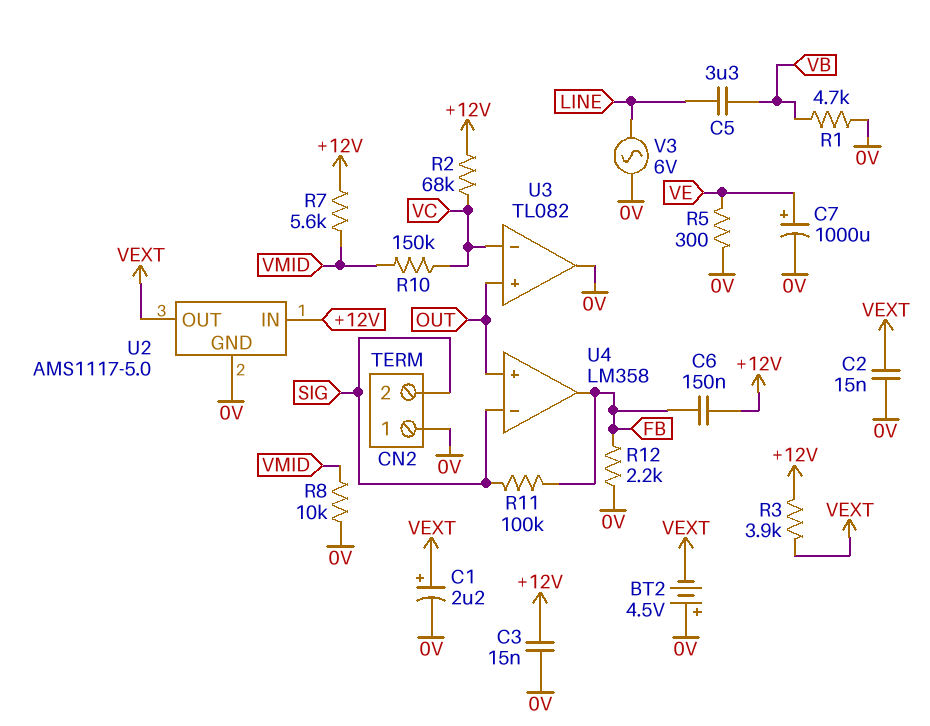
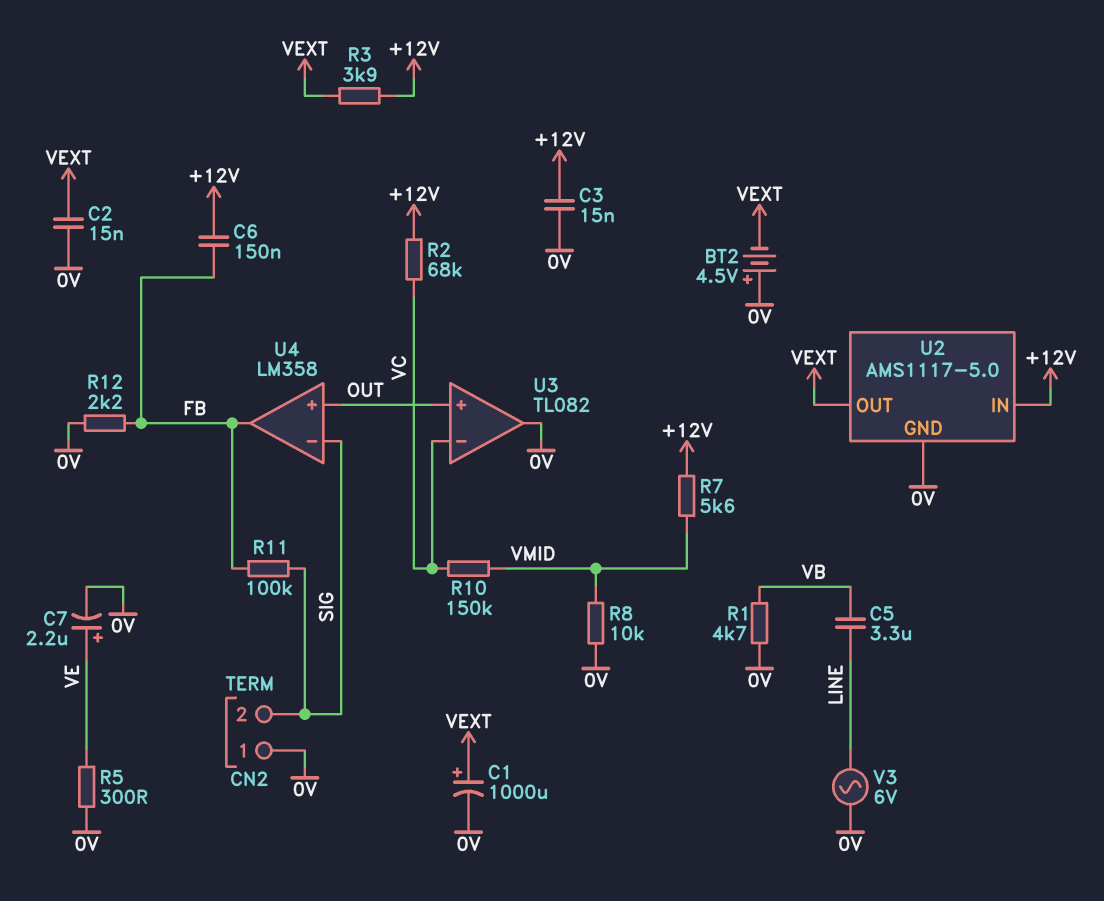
C1: 2.2uF (plus VEXT, minus 0V) -> 1000uF (plus VEXT, minus 0V)
C7: 1000uF (plus VE, minus 0V) -> 2.2uF (plus VE, minus 0V)

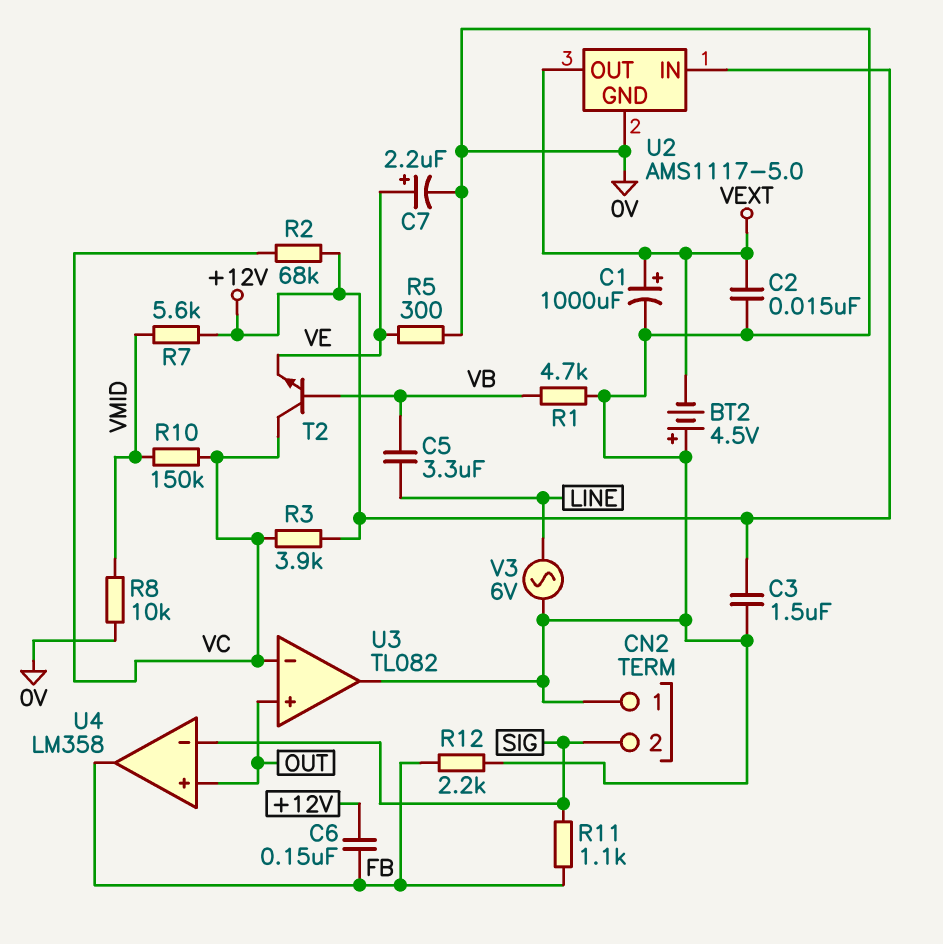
C3: 15nF (+12V, 0V) -> 1.5uF (+12V, 0V)
R3: 3.9k (+12V, VEXT) -> 3.9k (+12V, VC)
R11: 100k (FB, SIG) -> 1.1k (FB, SIG)
T2: none -> NPN (B VB, C VC, E VE)

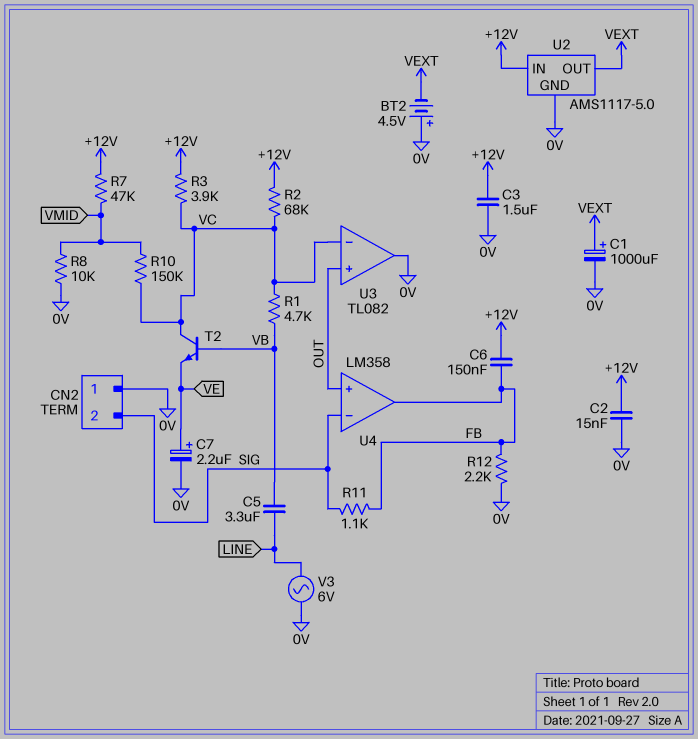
C2: 15nF (0V, VEXT) -> 15nF (+12V, 0V)
R1: 4.7k (0V, VB) -> 4.7k (VB, VC)
R5: 300 (0V, VE) -> none
R7: 5.6k (+12V, VMID) -> 47k (+12V, VMID)

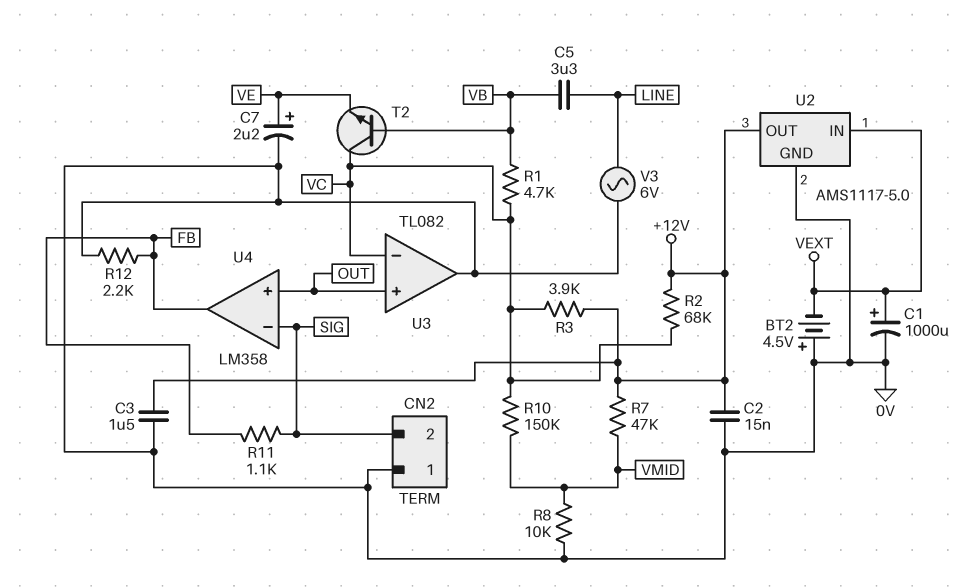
C6: 150nF (+12V, FB) -> none
U2 pin IN: +12V -> VEXT
U2 pin OUT: VEXT -> +12V

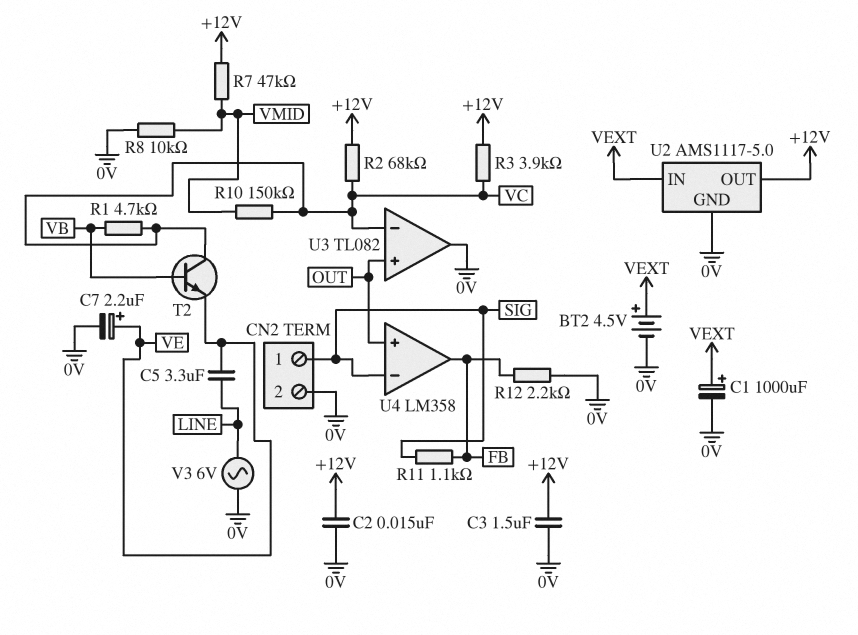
BT2: 4.5V (plus 0V, minus VEXT) -> 4.5V (plus VEXT, minus 0V)
C5: 3.3uF (LINE, VB) -> 3.3uF (LINE, VE)
CN2 pin 1: 0V -> SIG
CN2 pin 2: SIG -> 0V

